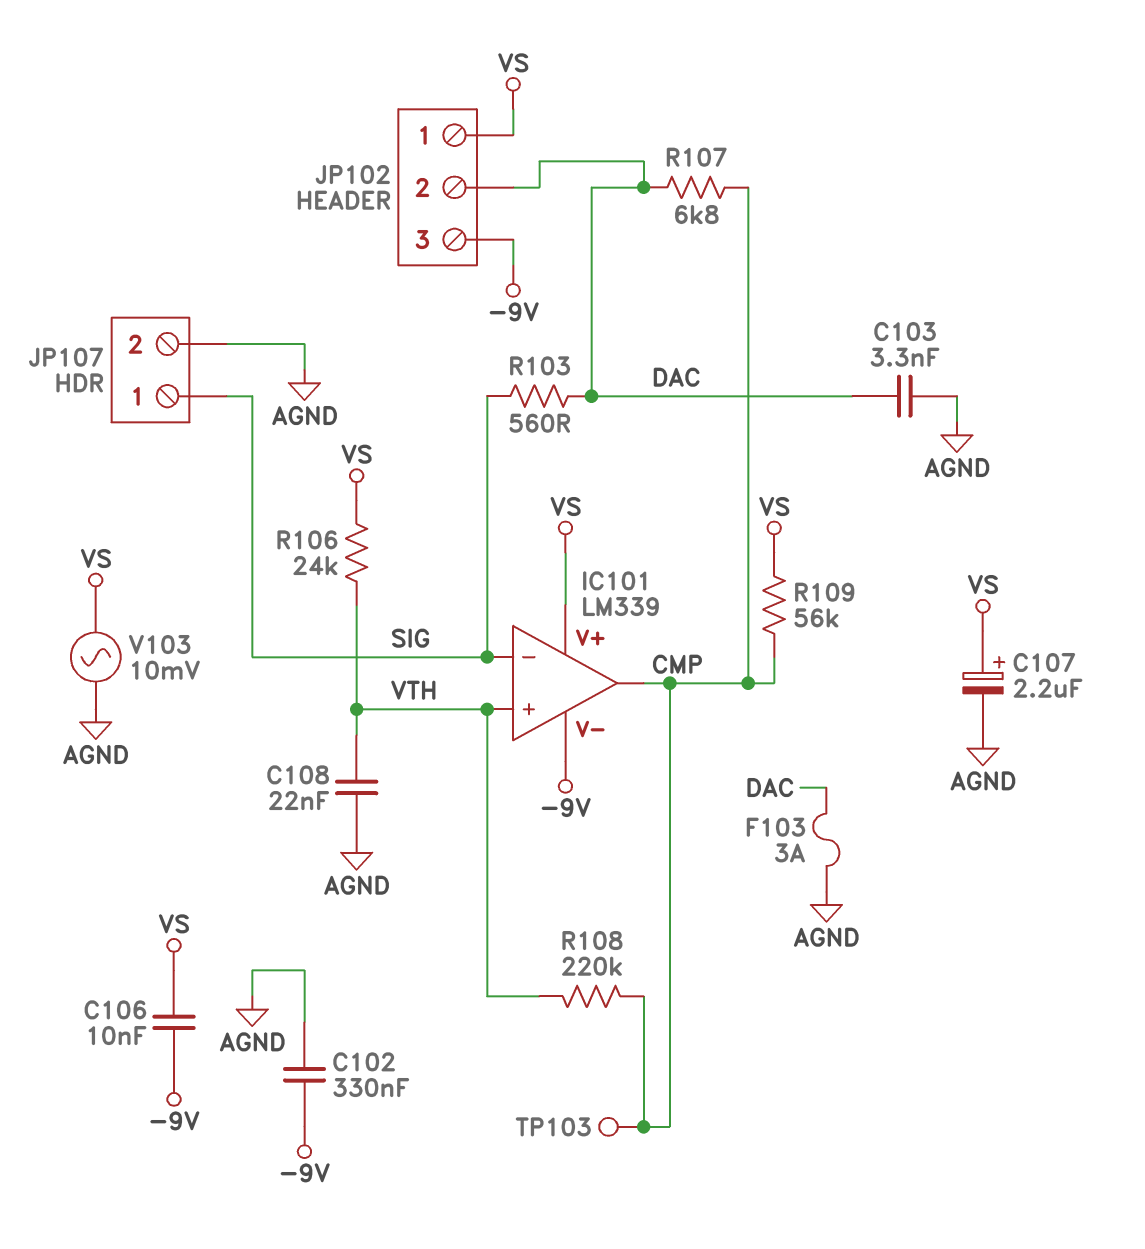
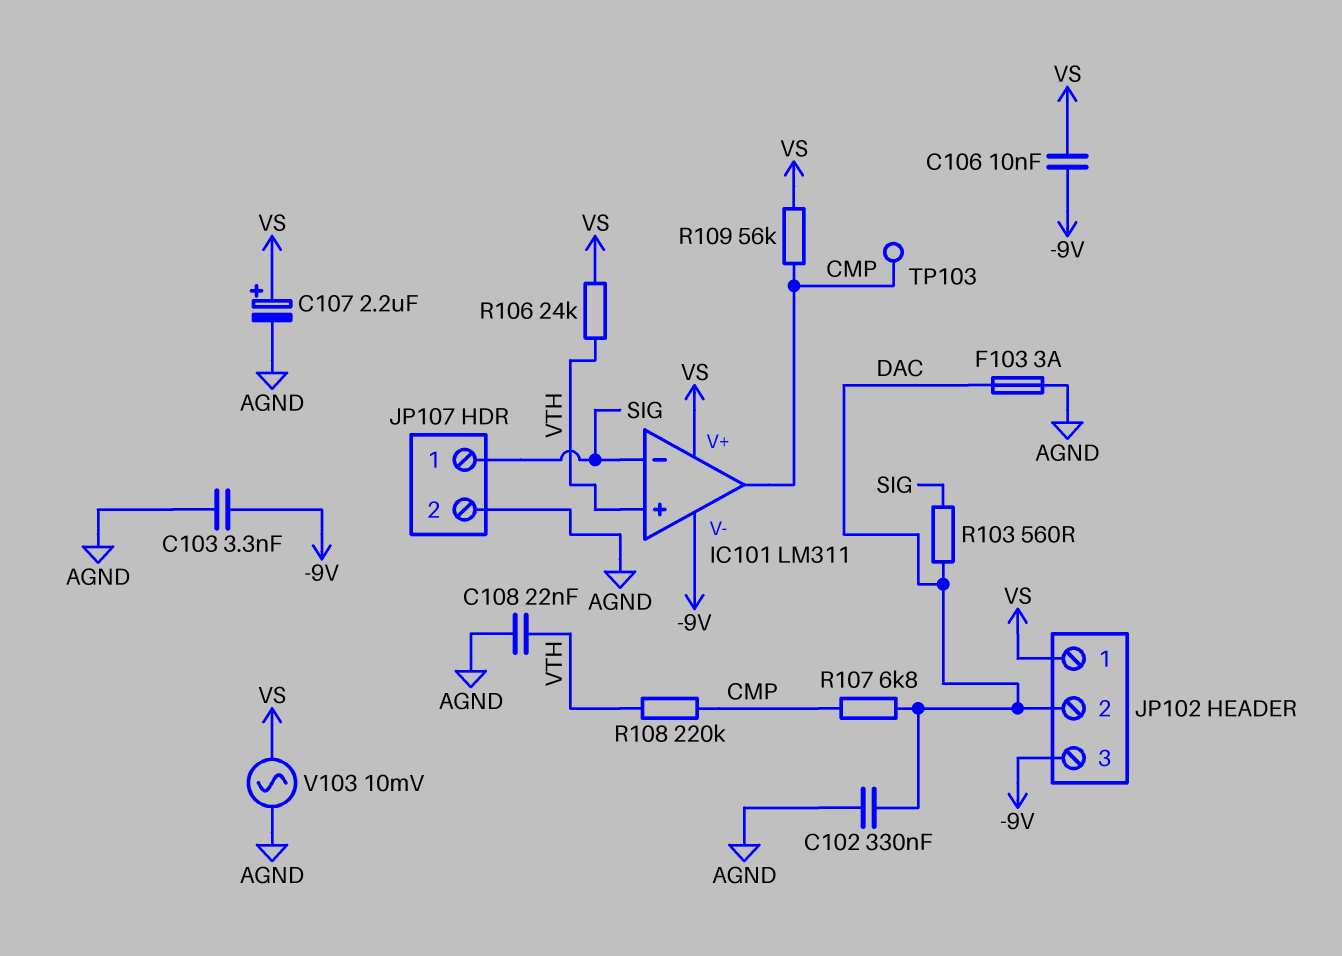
C102: 330nF (-9V, AGND) -> 330nF (AGND, DAC)
C103: 3.3nF (AGND, DAC) -> 3.3nF (-9V, AGND)
IC101: LM339 -> LM311

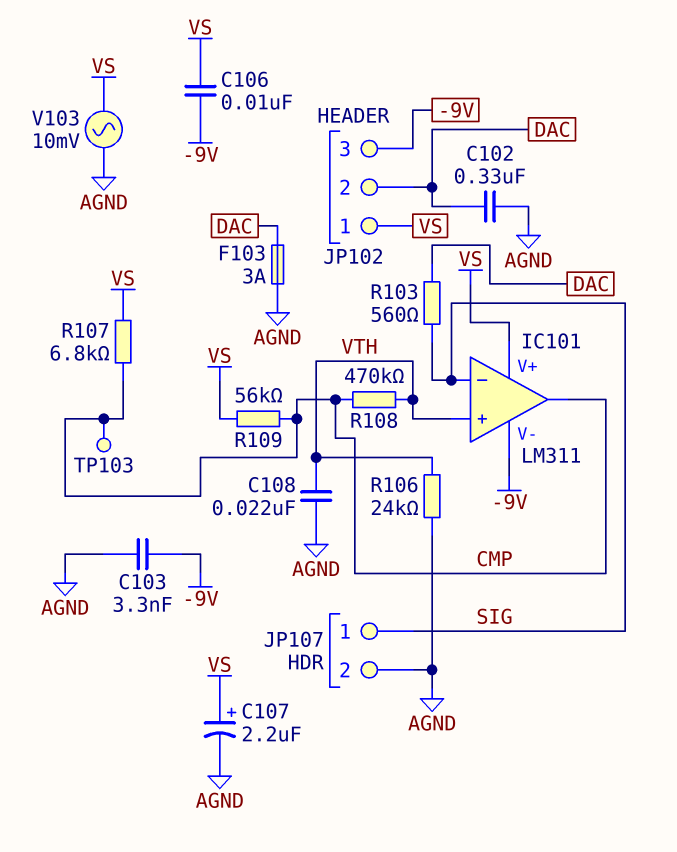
R106: 24k (VS, VTH) -> 24k (AGND, VTH)
R107: 6.8k (CMP, DAC) -> 6.8k (CMP, VS)
R108: 220k (CMP, VTH) -> 470k (CMP, VTH)

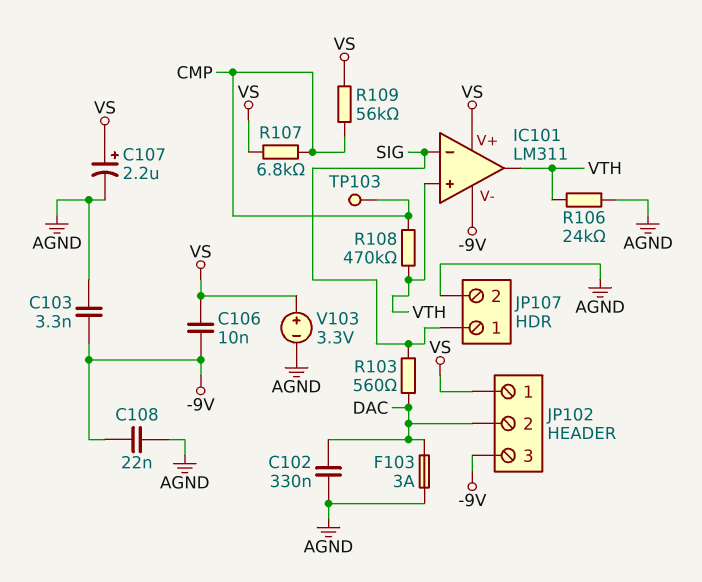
C108: 22nF (AGND, VTH) -> 22nF (-9V, AGND)
IC101 pin out: CMP -> VTH
V103: AC 10mV (AGND, VS) -> 3.3V (plus VS, minus AGND)

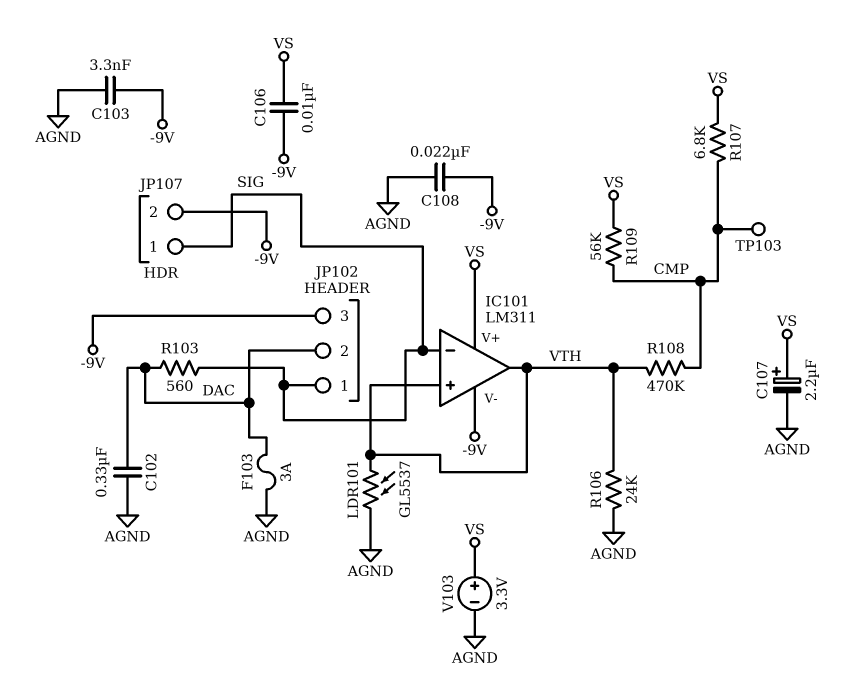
JP102 pin 1: VS -> SIG
JP107 pin 2: AGND -> -9V
LDR101: none -> GL5537 (AGND, VTH)

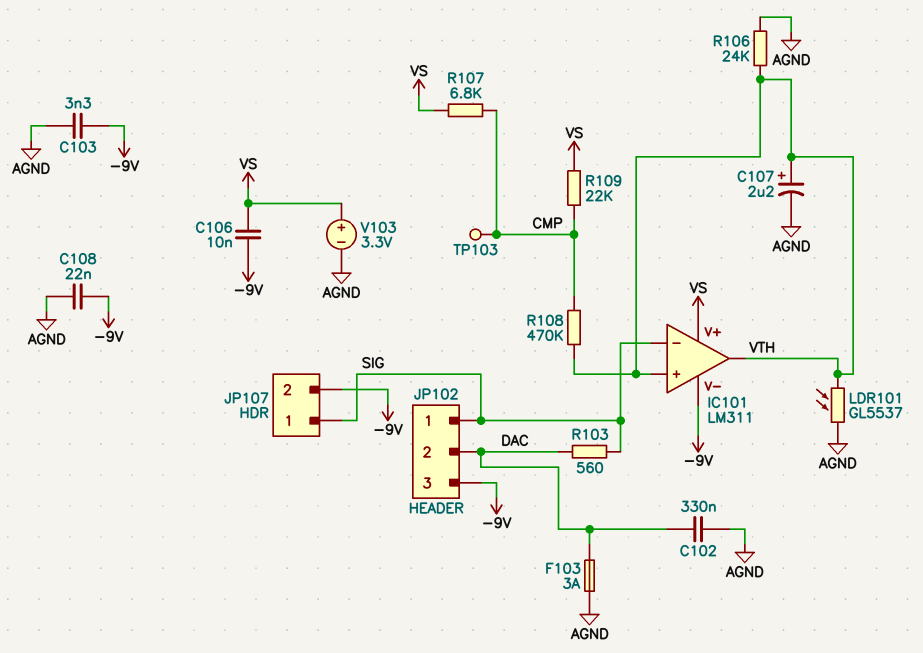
C107: 2.2uF (plus VS, minus AGND) -> 2.2uF (plus VTH, minus AGND)
R109: 56k (CMP, VS) -> 22k (CMP, VS)

